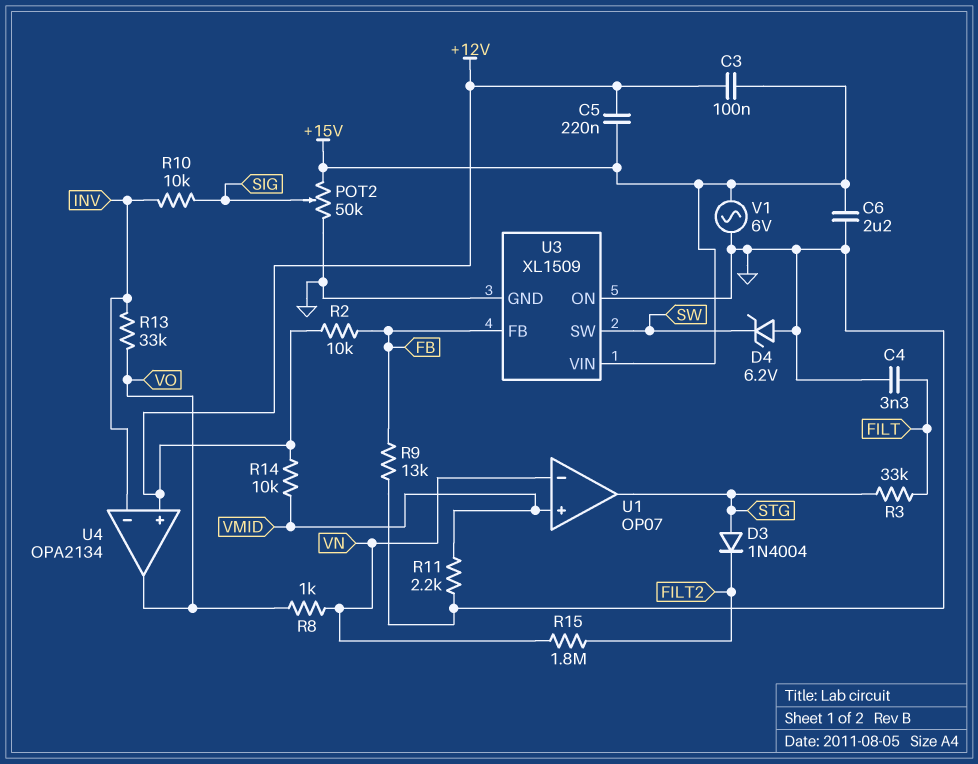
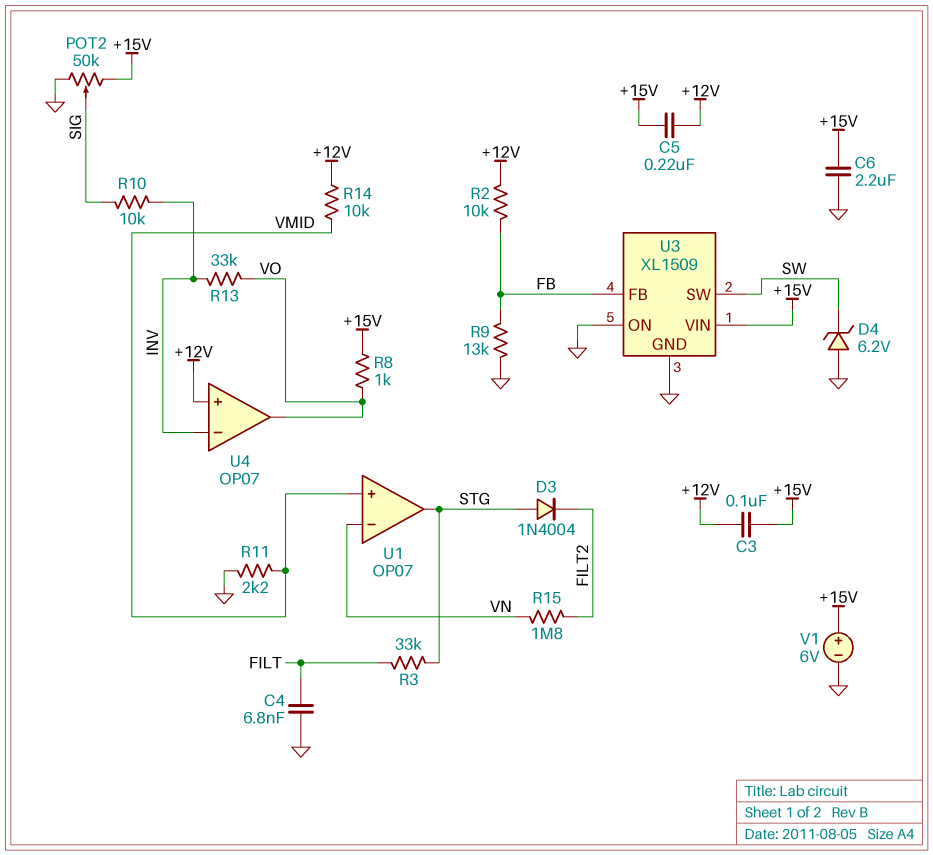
C4: 3.3nF (FILT, GND) -> 6.8nF (FILT, GND)
R8: 1k (VN, VO) -> 1k (+15V, VO)
U4: OPA2134 -> OP07
V1: AC 6V (+15V, GND) -> 6V (plus +15V, minus GND)

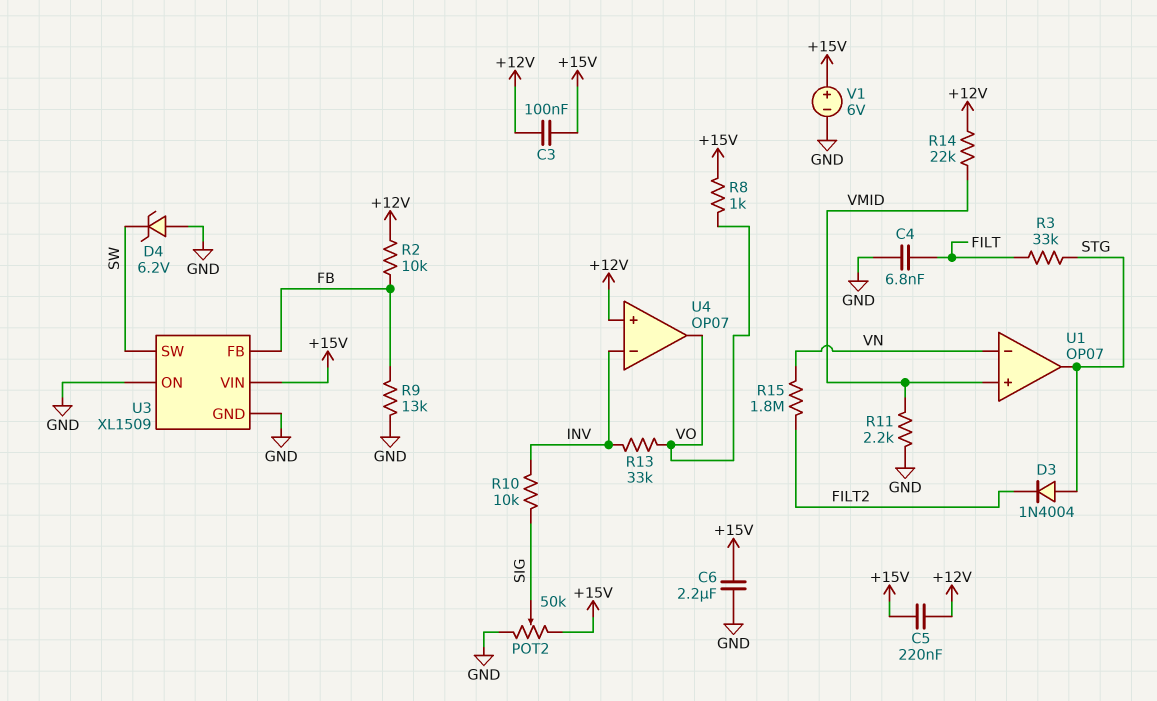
R14: 10k (+12V, VMID) -> 22k (+12V, VMID)

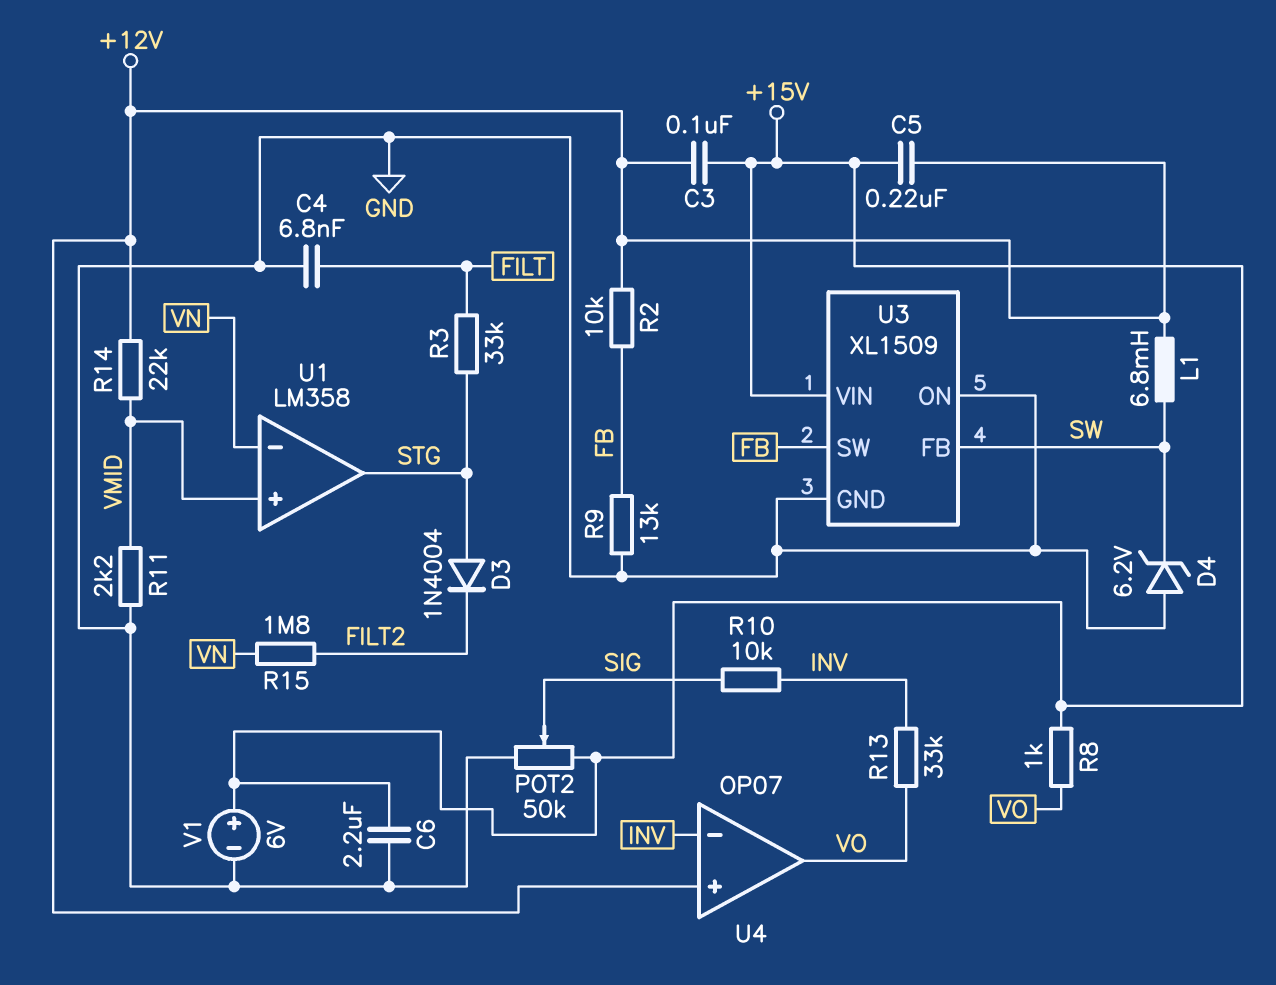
L1: none -> 6.8mH (+12V, SW)
U1: OP07 -> LM358
U3 pin FB: FB -> SW
U3 pin SW: SW -> FB

